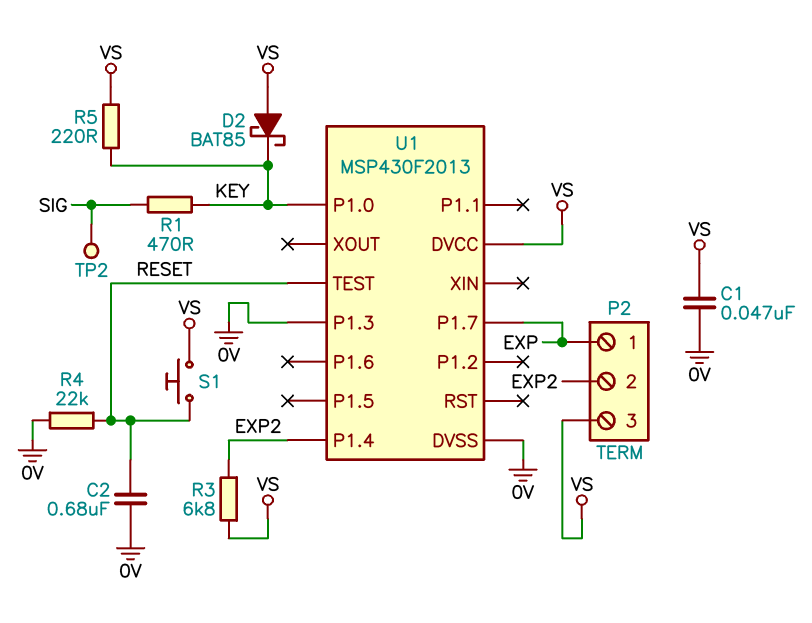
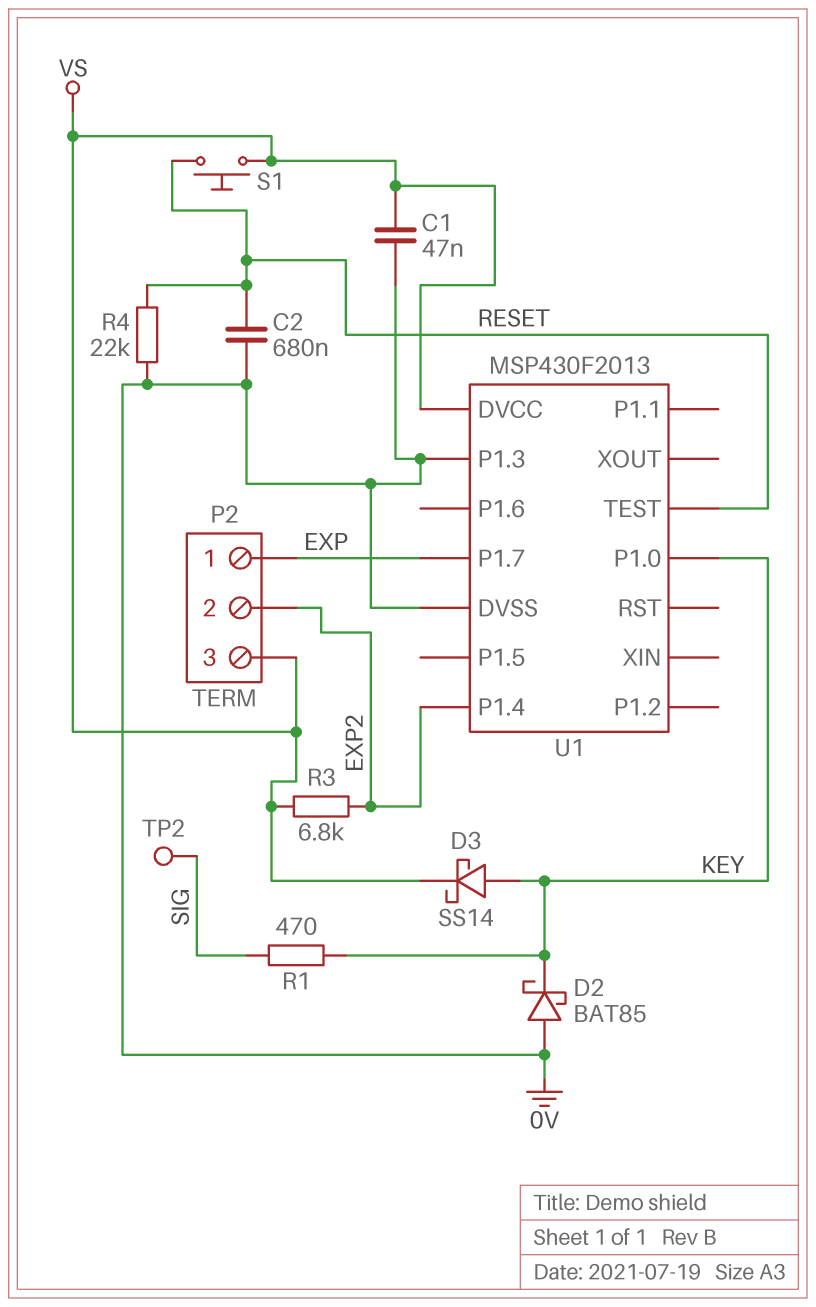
D2: schottky BAT85 (A VS, K KEY) -> schottky BAT85 (A 0V, K KEY)
D3: none -> schottky SS14 (A KEY, K VS)
R5: 220 (KEY, VS) -> none

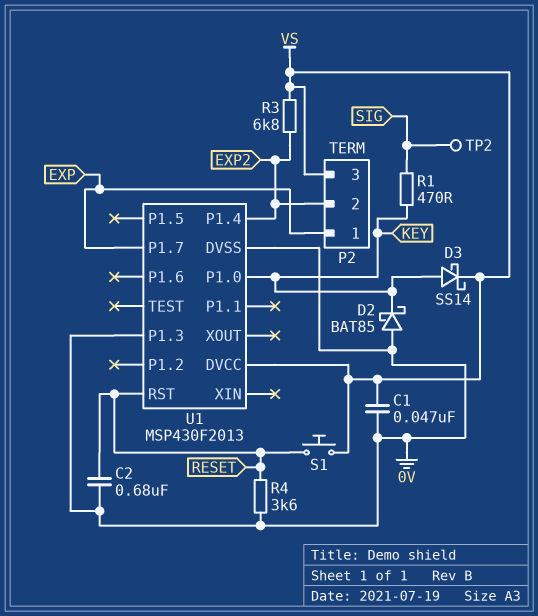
R4: 22k (0V, RESET) -> 3.6k (0V, RESET)
U1 pin RST: none -> RESET
U1 pin TEST: RESET -> none

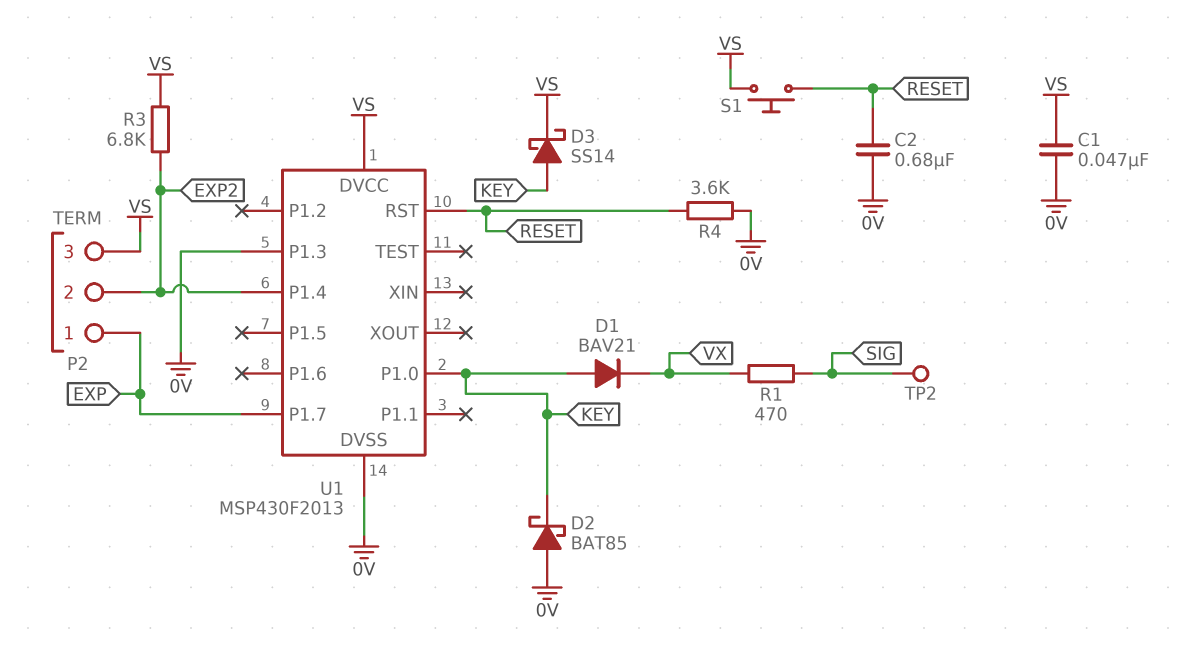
D1: none -> diode BAV21 (A KEY, K VX)
R1: 470 (KEY, SIG) -> 470 (SIG, VX)

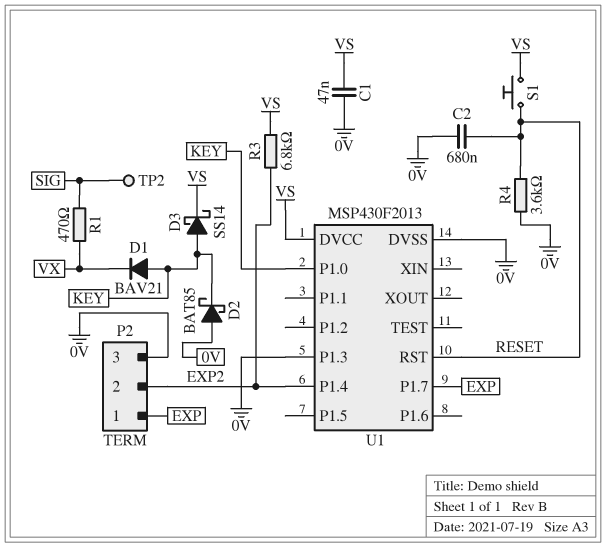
P2 pin 3: VS -> 0V

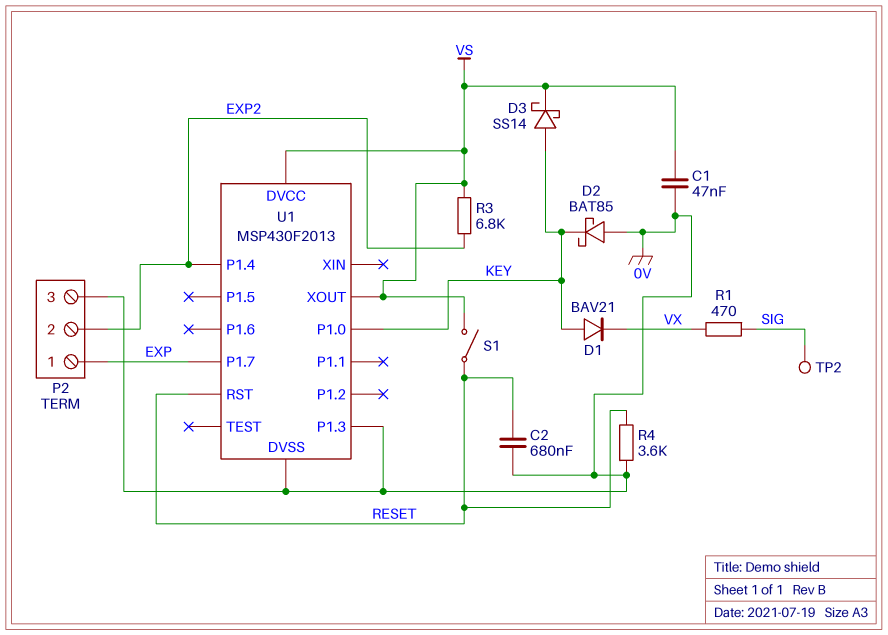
S1: button (RESET, VS) -> switch (RESET, VS)
U1 pin XOUT: none -> VS

